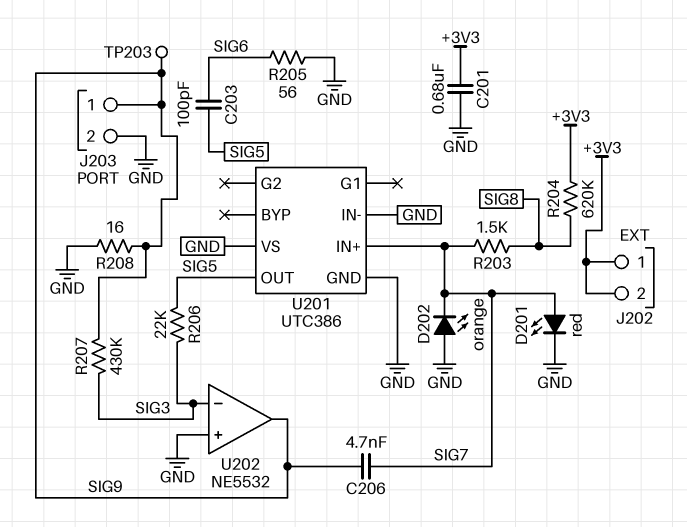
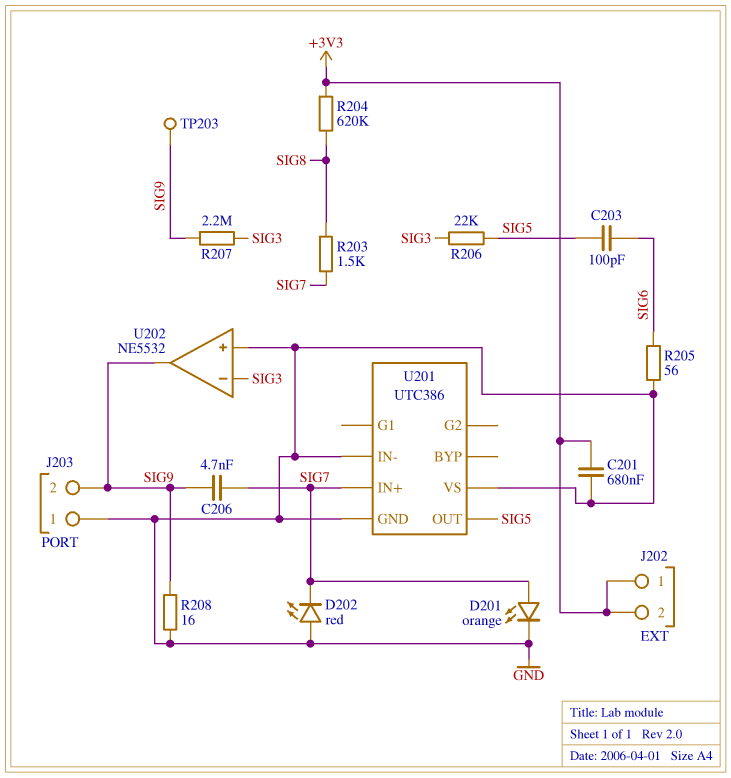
D201: LED red (A SIG7, K GND) -> LED orange (A SIG7, K GND)
D202: LED orange (A GND, K SIG7) -> LED red (A GND, K SIG7)
J203 pin 1: SIG9 -> GND
J203 pin 2: GND -> SIG9
R207: 430k (SIG3, SIG9) -> 2.2M (SIG3, SIG9)

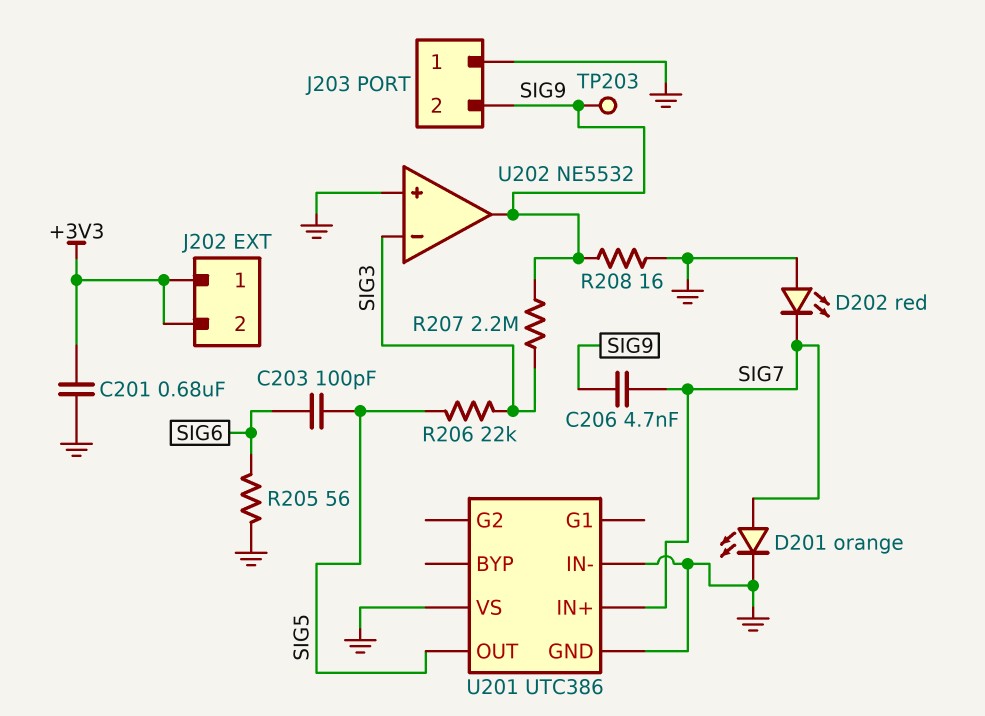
R203: 1.5k (SIG7, SIG8) -> none
R204: 620k (+3V3, SIG8) -> none

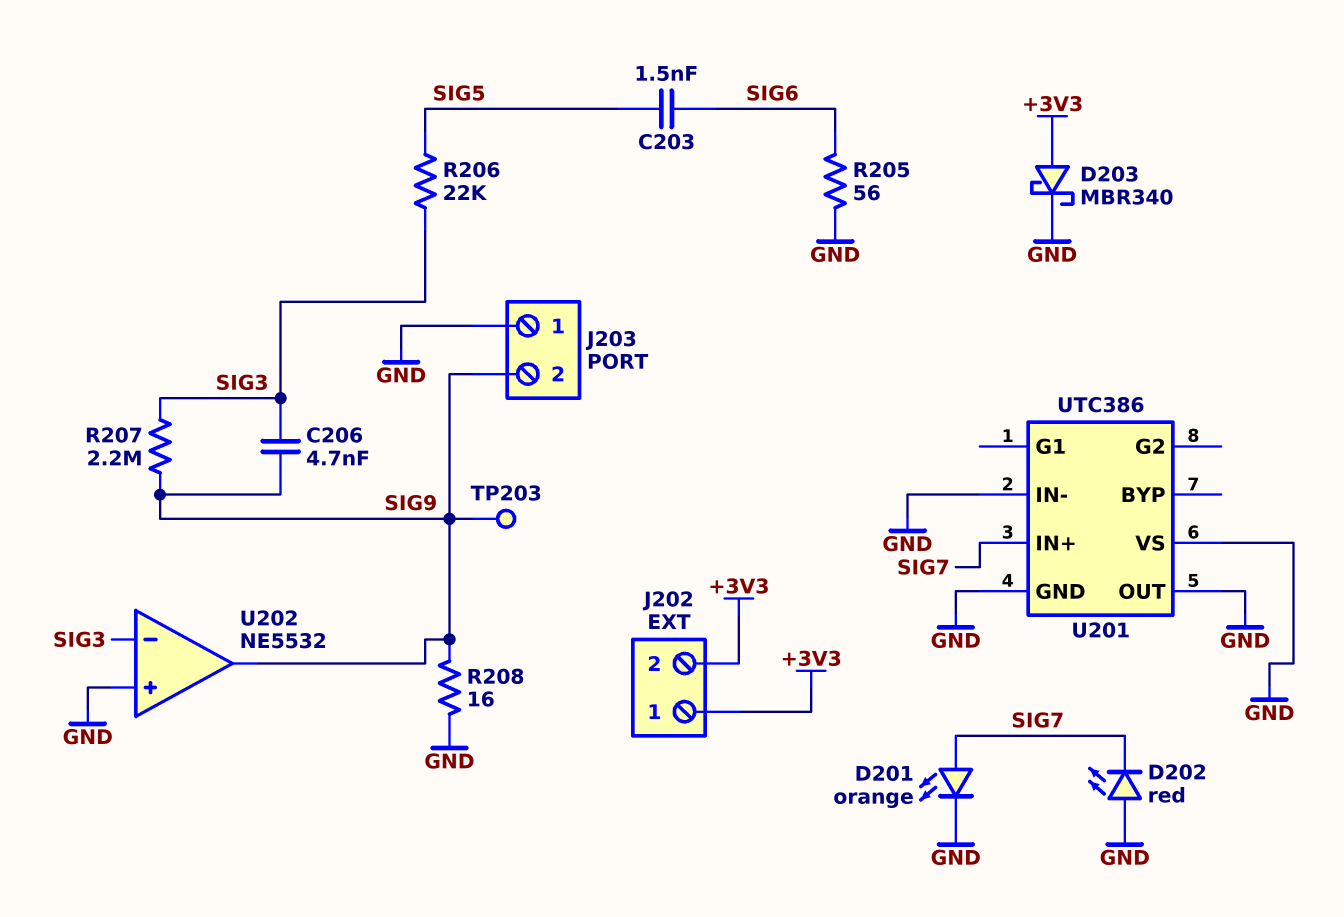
C201: 680nF (+3V3, GND) -> none
C203: 100pF (SIG5, SIG6) -> 1.5nF (SIG5, SIG6)
C206: 4.7nF (SIG7, SIG9) -> 4.7nF (SIG3, SIG9)
D203: none -> schottky MBR340 (A +3V3, K GND)
U201 pin OUT: SIG5 -> GND

